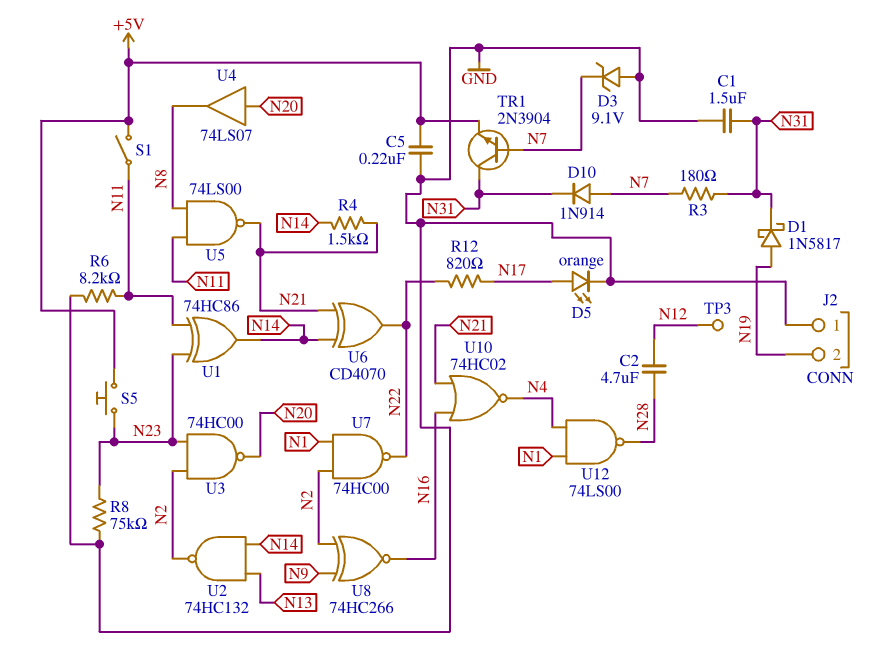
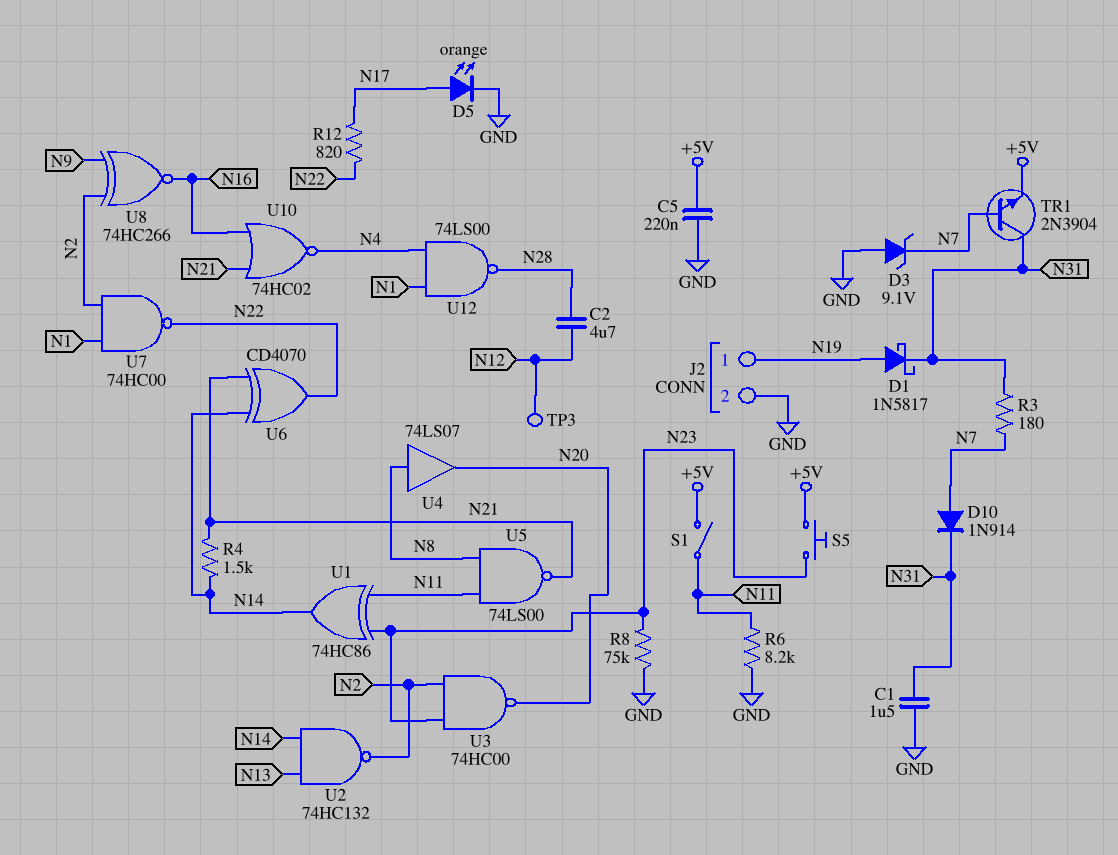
J2 pin 1: GND -> N19
J2 pin 2: N19 -> GND
U4: buffer 74LS07 (in N20, out N8) -> buffer 74LS07 (in N8, out N20)

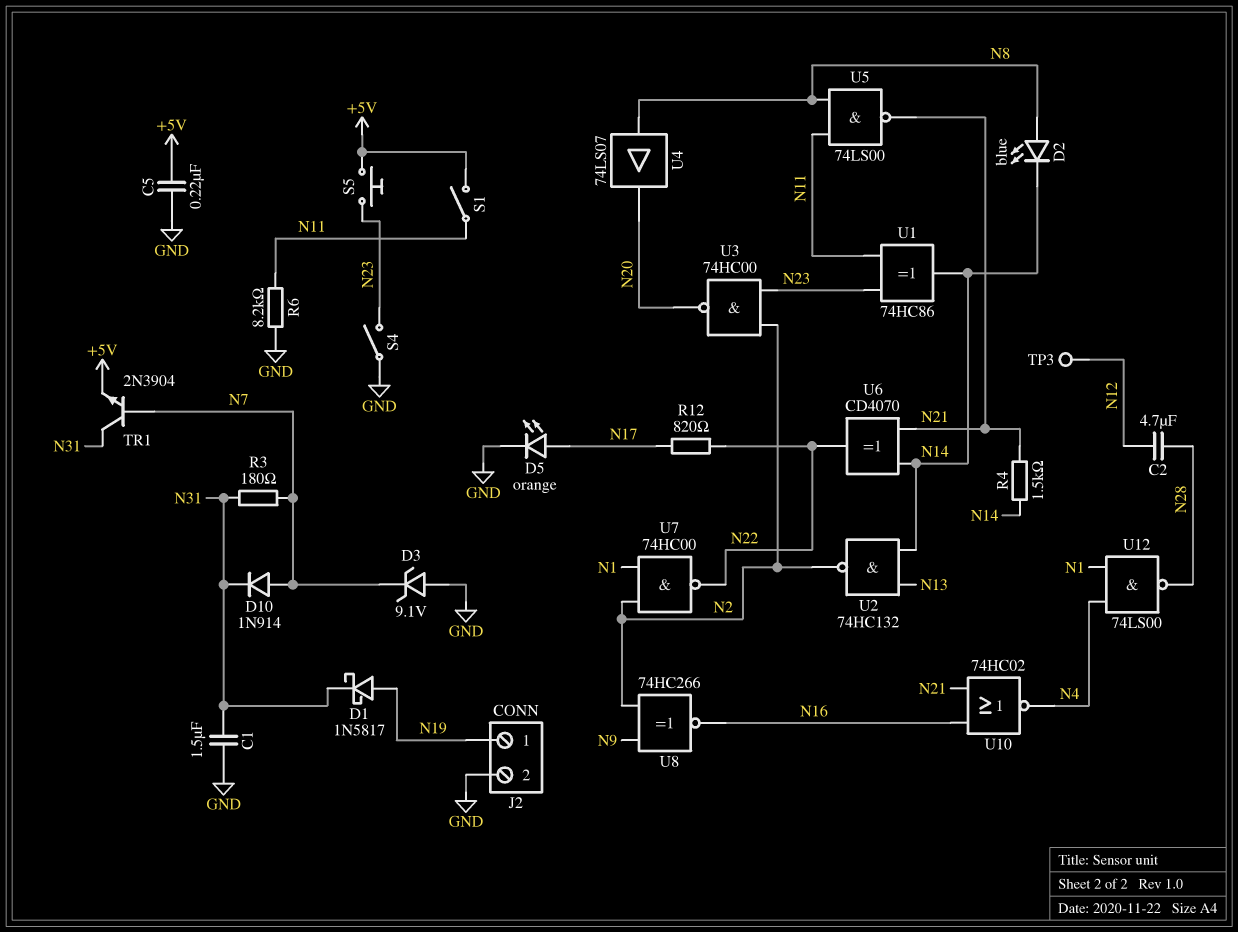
D2: none -> LED blue (A N8, K N14)
R8: 75k (GND, N23) -> none
S4: none -> switch (GND, N23)

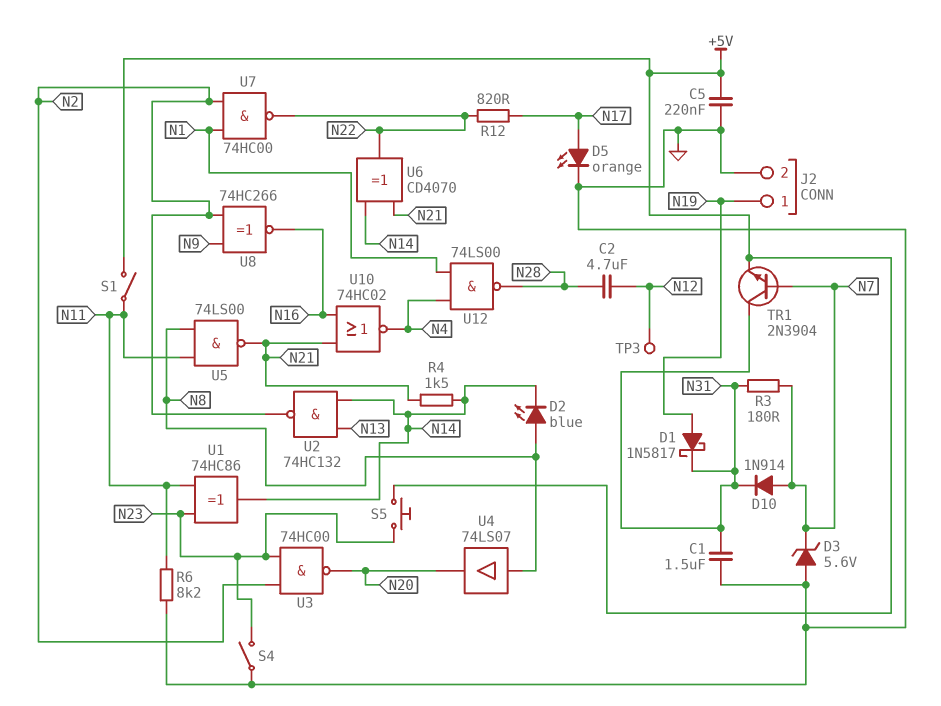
D3: zener 9.1V (A GND, K N7) -> zener 5.6V (A GND, K N7)

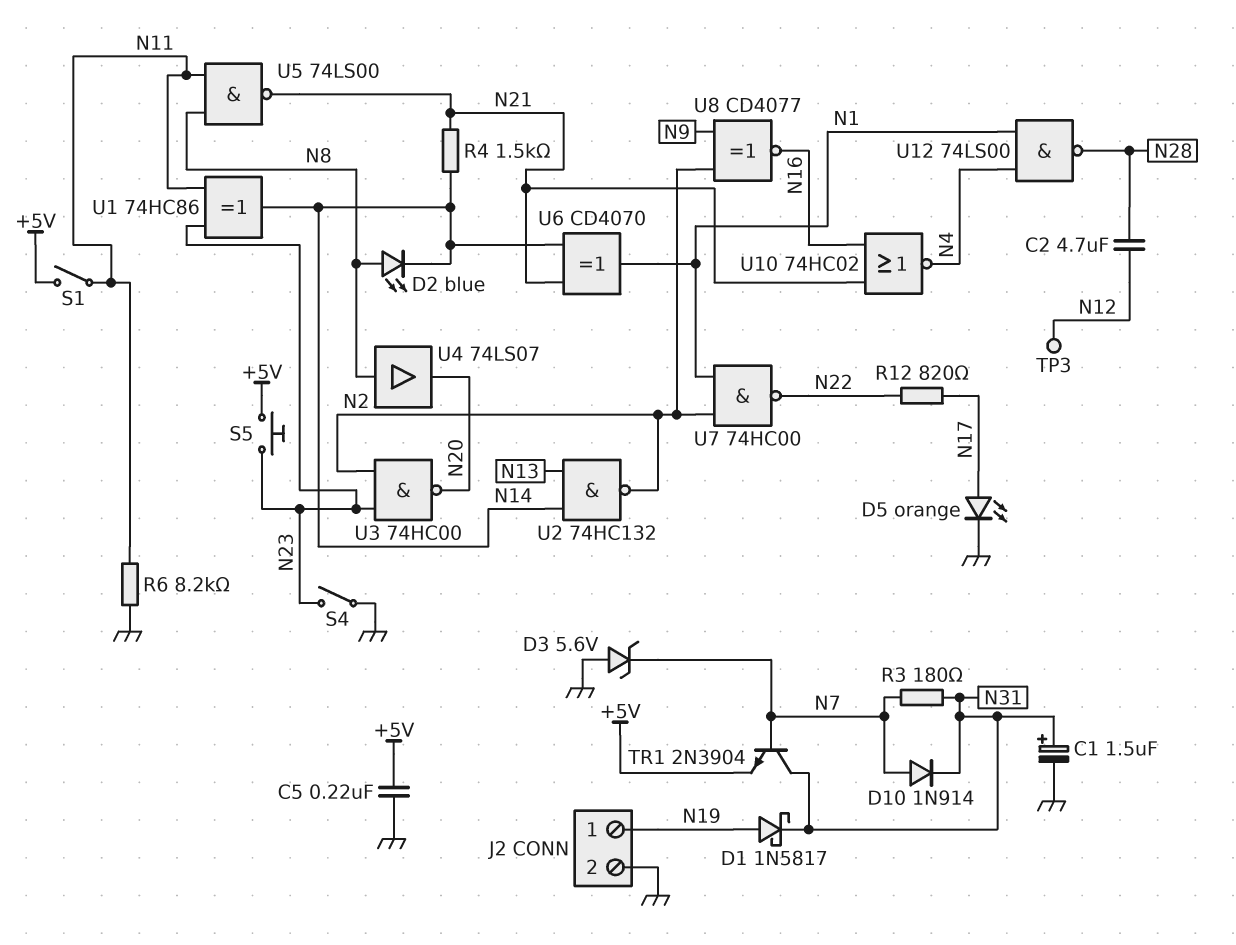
C1: 1.5uF (GND, N31) -> 1.5uF (plus N31, minus GND)
U6: XOR CD4070 (in N14, in N21, out N22) -> XOR CD4070 (in N14, in N21, out N1)
U8: XNOR 74HC266 (in N2, in N9, out N16) -> XNOR CD4077 (in N2, in N9, out N16)

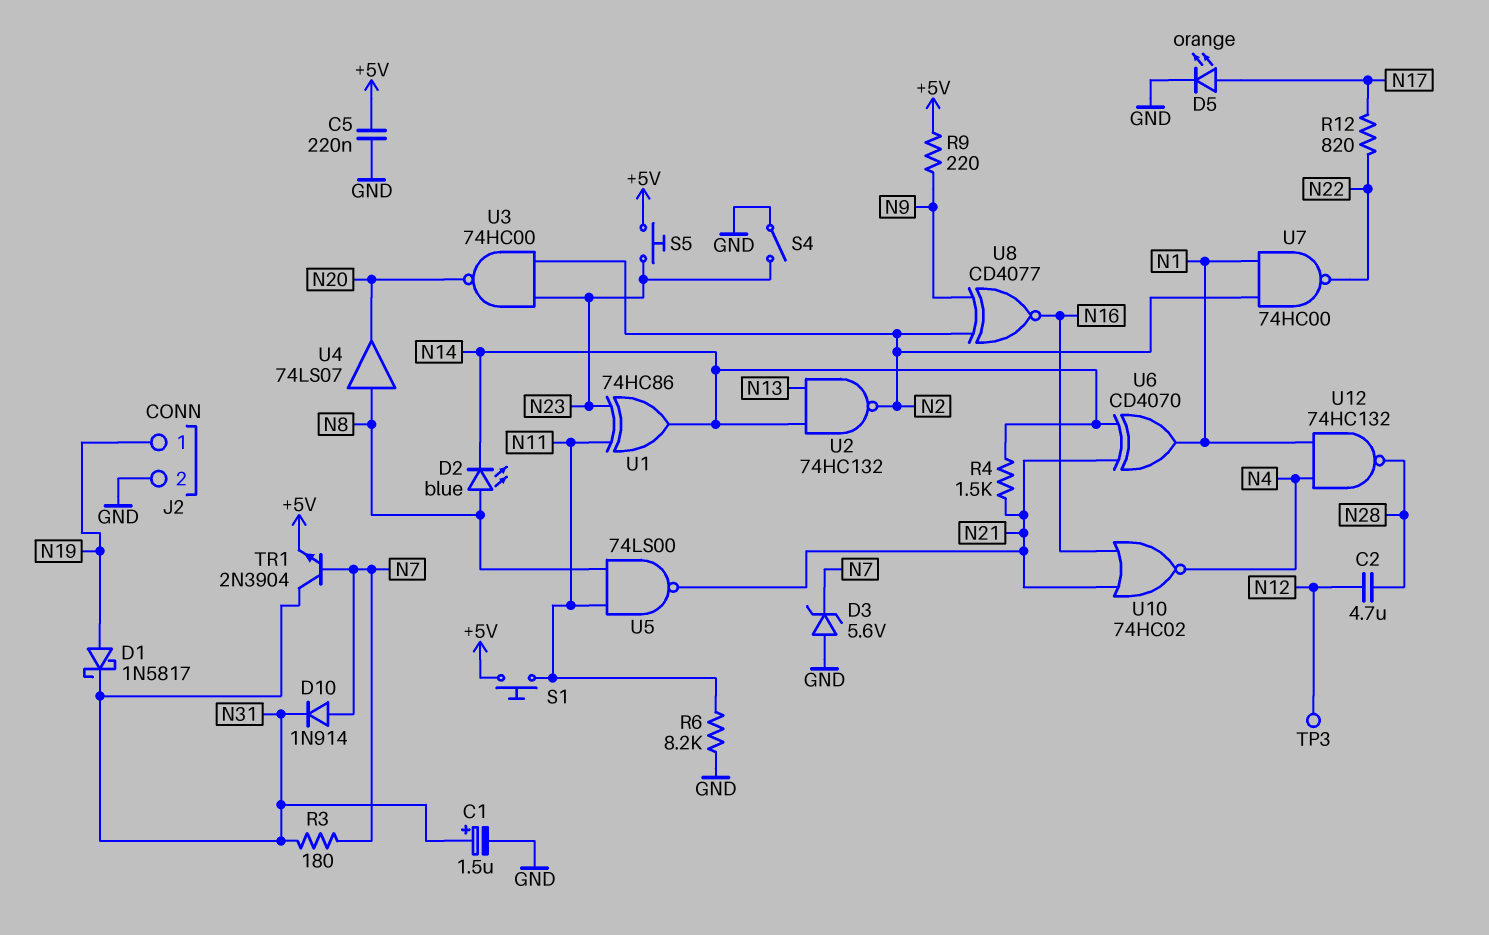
R9: none -> 220 (+5V, N9)
S1: switch (+5V, N11) -> button (+5V, N11)
U12: NAND 74LS00 (in N1, in N4, out N28) -> NAND 74HC132 (in N1, in N4, out N28)

